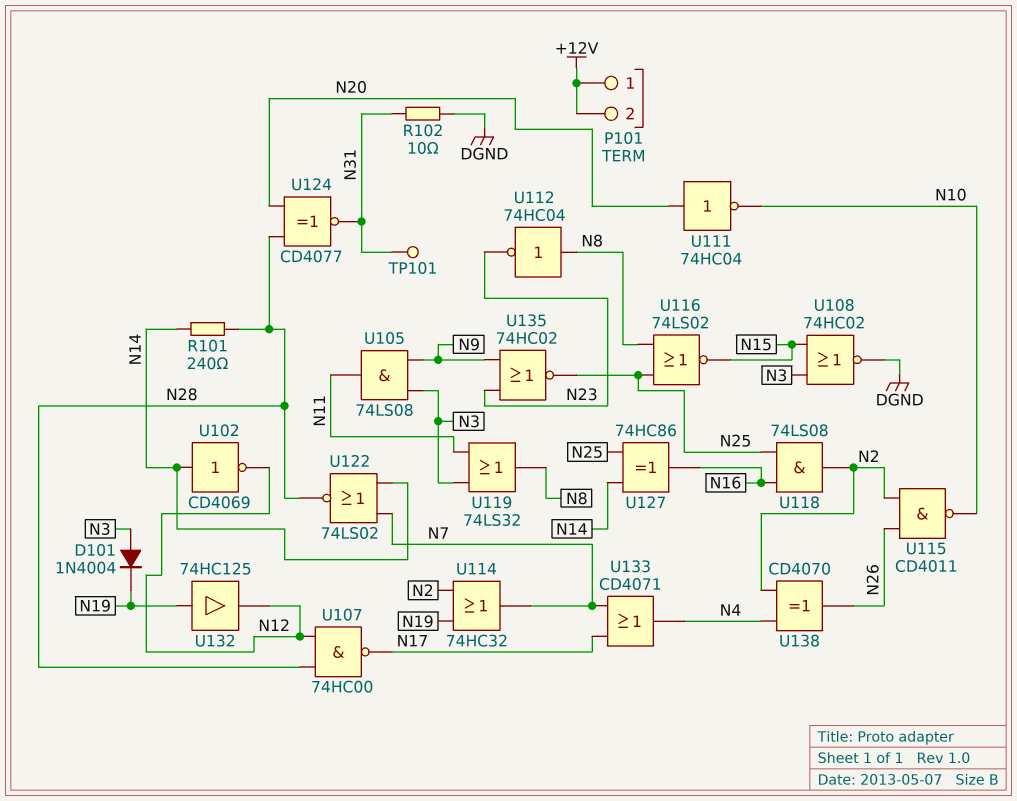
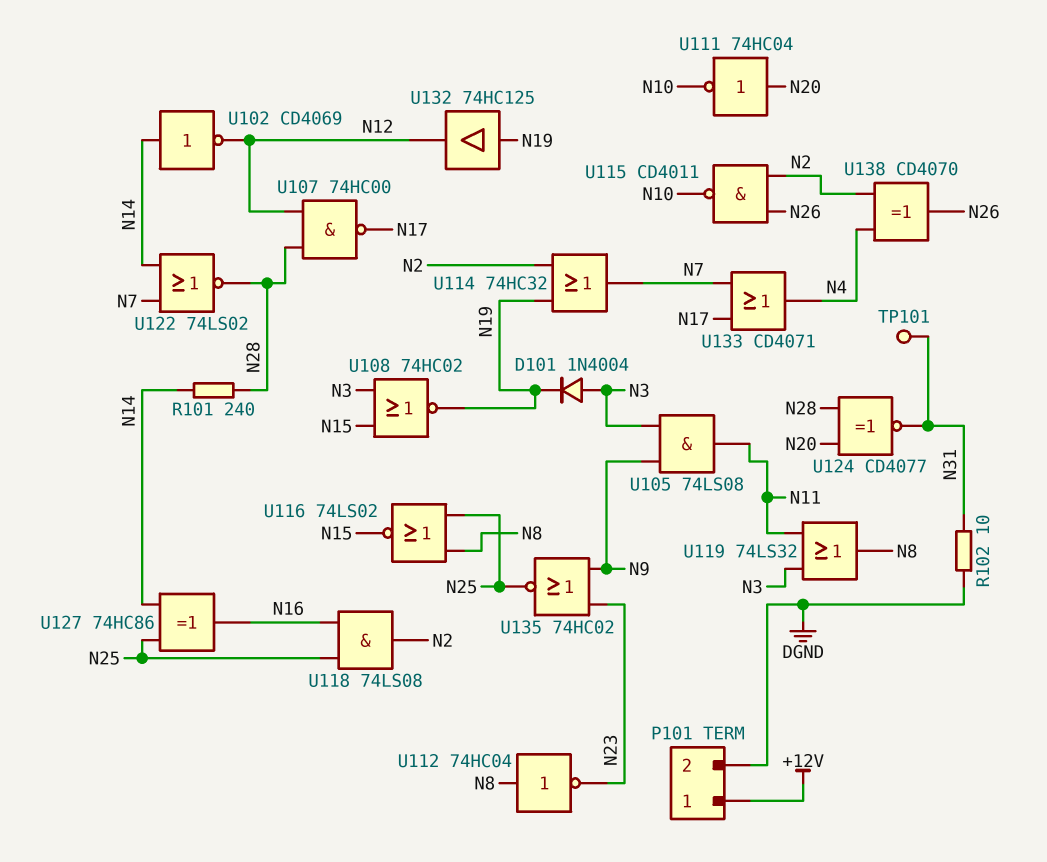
P101 pin 2: +12V -> DGND
U108: NOR 74HC02 (in N3, in N15, out DGND) -> NOR 74HC02 (in N3, in N15, out N19)

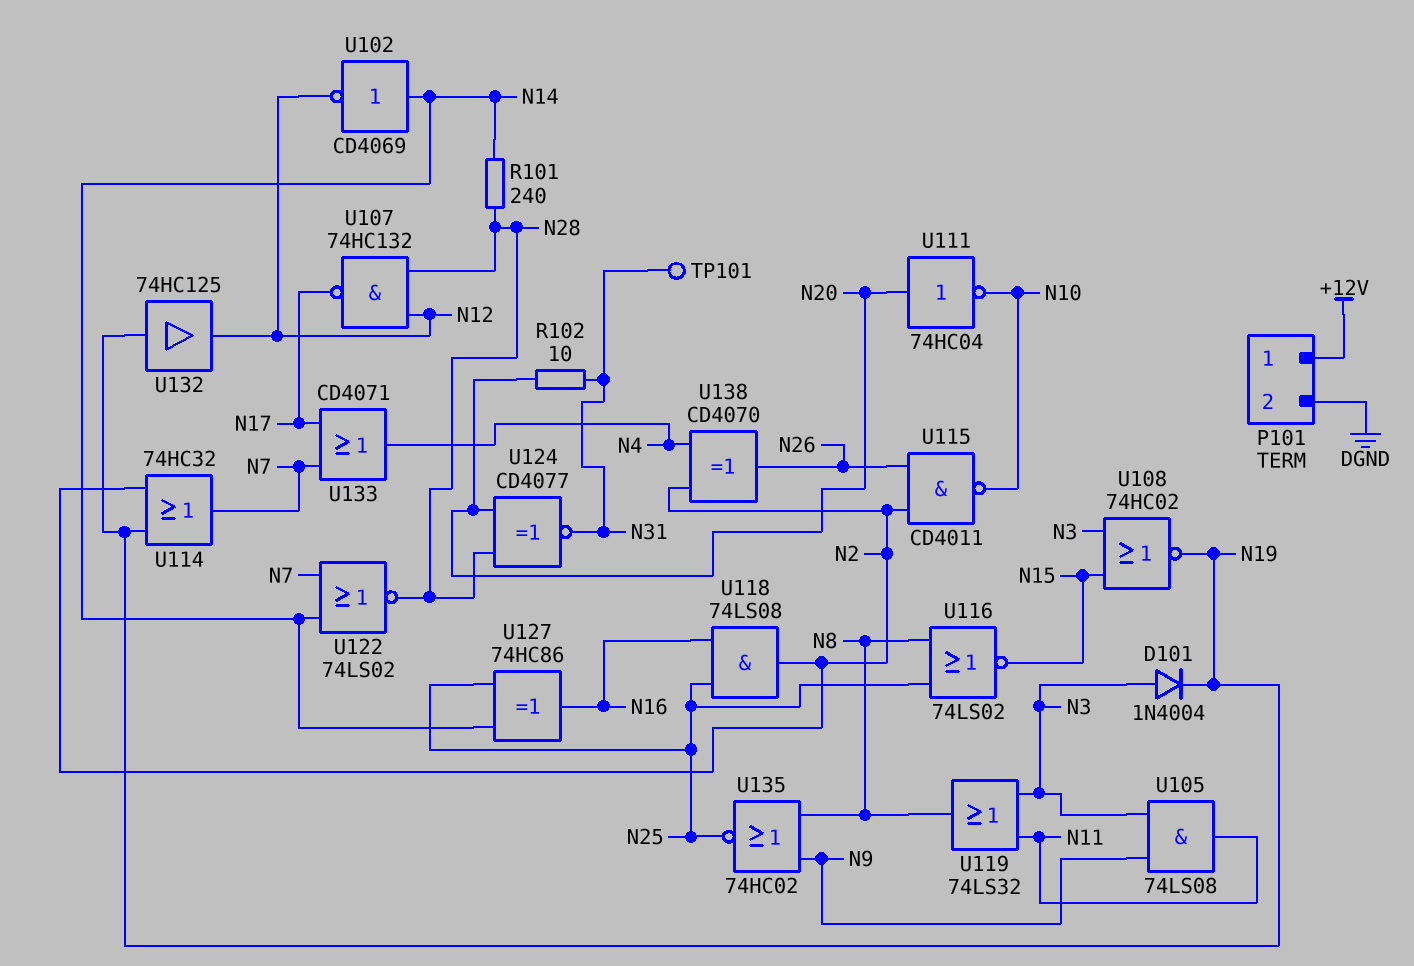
R102: 10 (DGND, N31) -> 10 (N20, N31)
U107: NAND 74HC00 (in N12, in N28, out N17) -> NAND 74HC132 (in N12, in N28, out N17)
U112: NOT 74HC04 (in N8, out N23) -> none
U135: NOR 74HC02 (in N9, in N23, out N25) -> NOR 74HC02 (in N8, in N9, out N25)

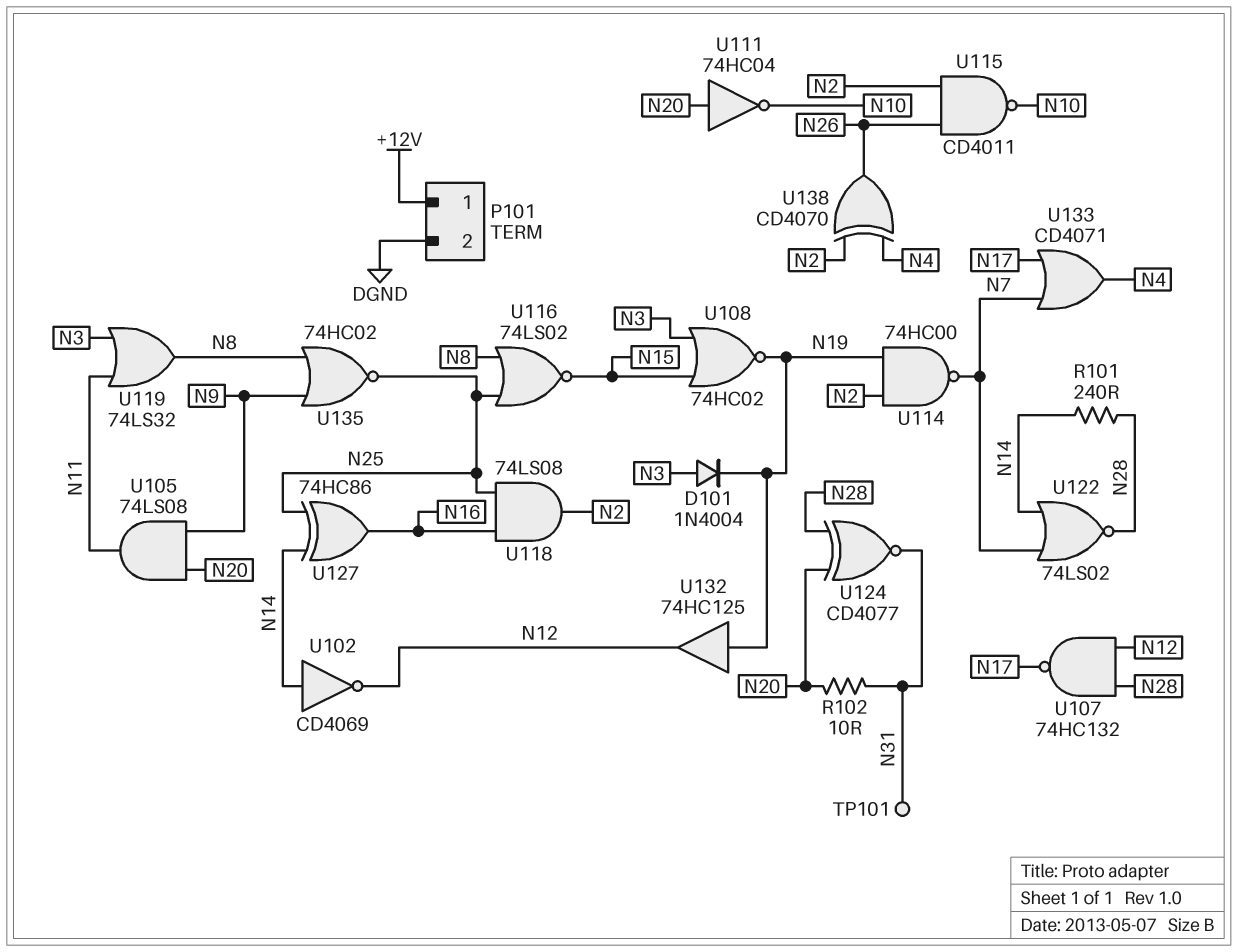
U105: AND 74LS08 (in N3, in N9, out N11) -> AND 74LS08 (in N9, in N20, out N11)
U114: OR 74HC32 (in N2, in N19, out N7) -> NAND 74HC00 (in N2, in N19, out N7)

